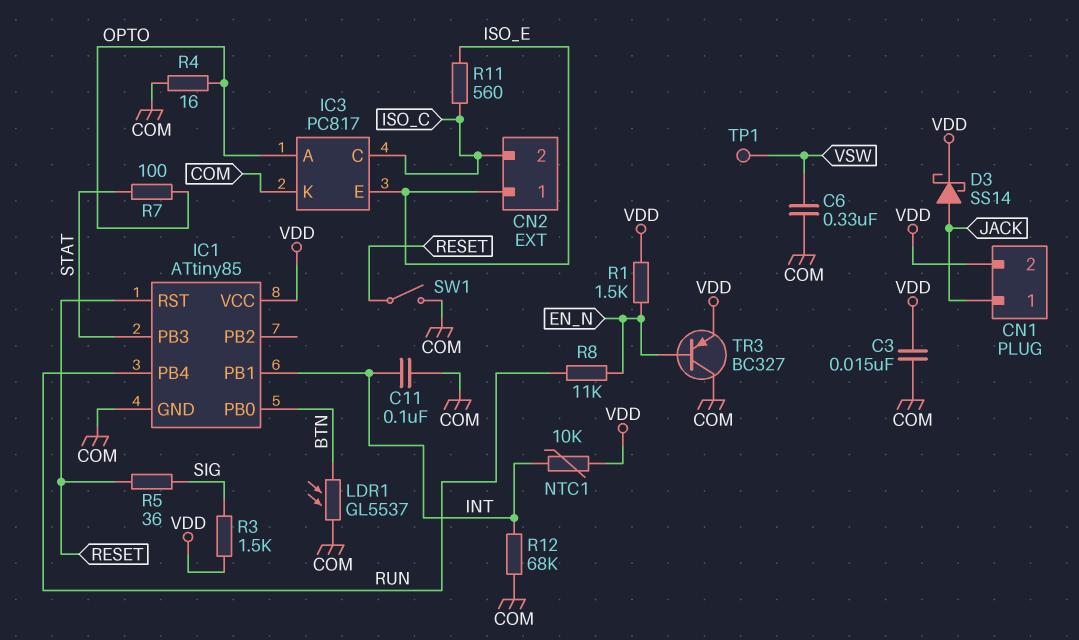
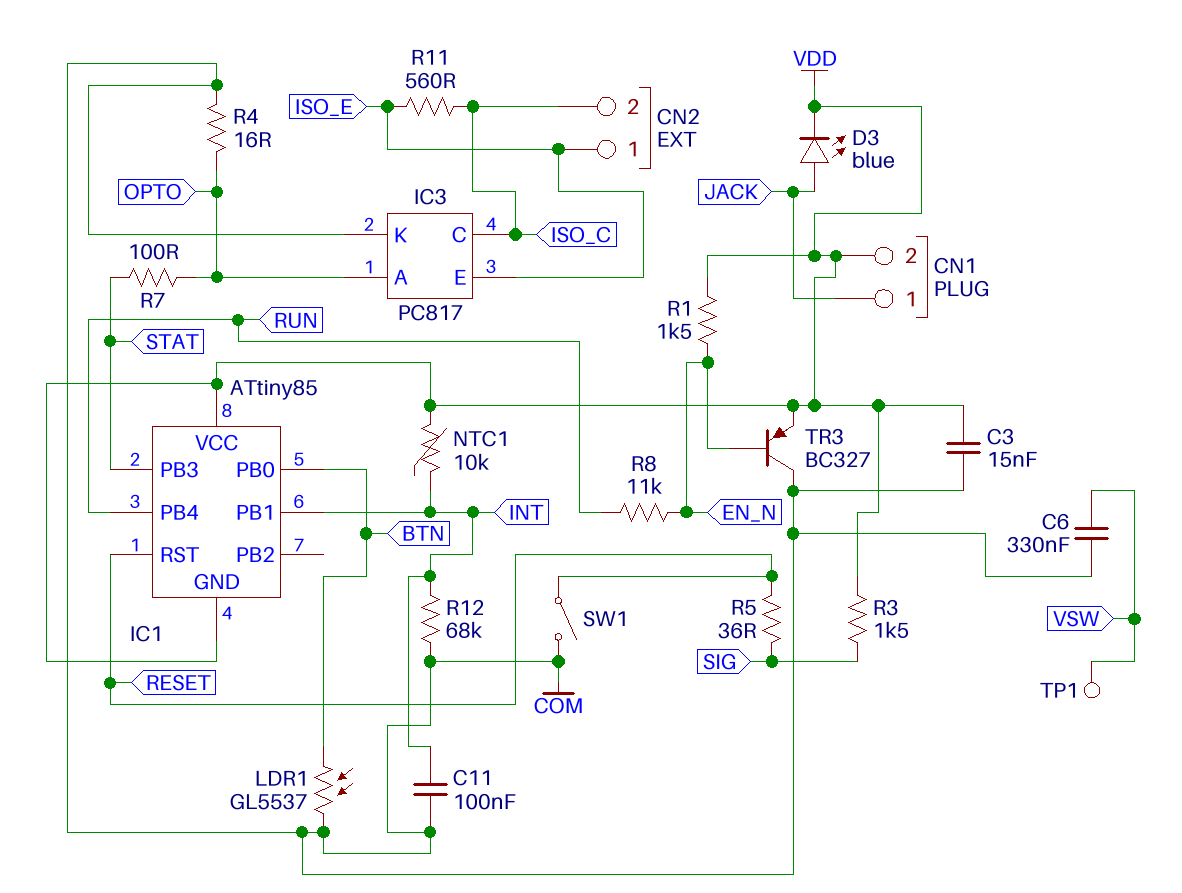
D3: schottky SS14 (A JACK, K VDD) -> LED blue (A JACK, K VDD)
IC1 pin GND: COM -> VDD

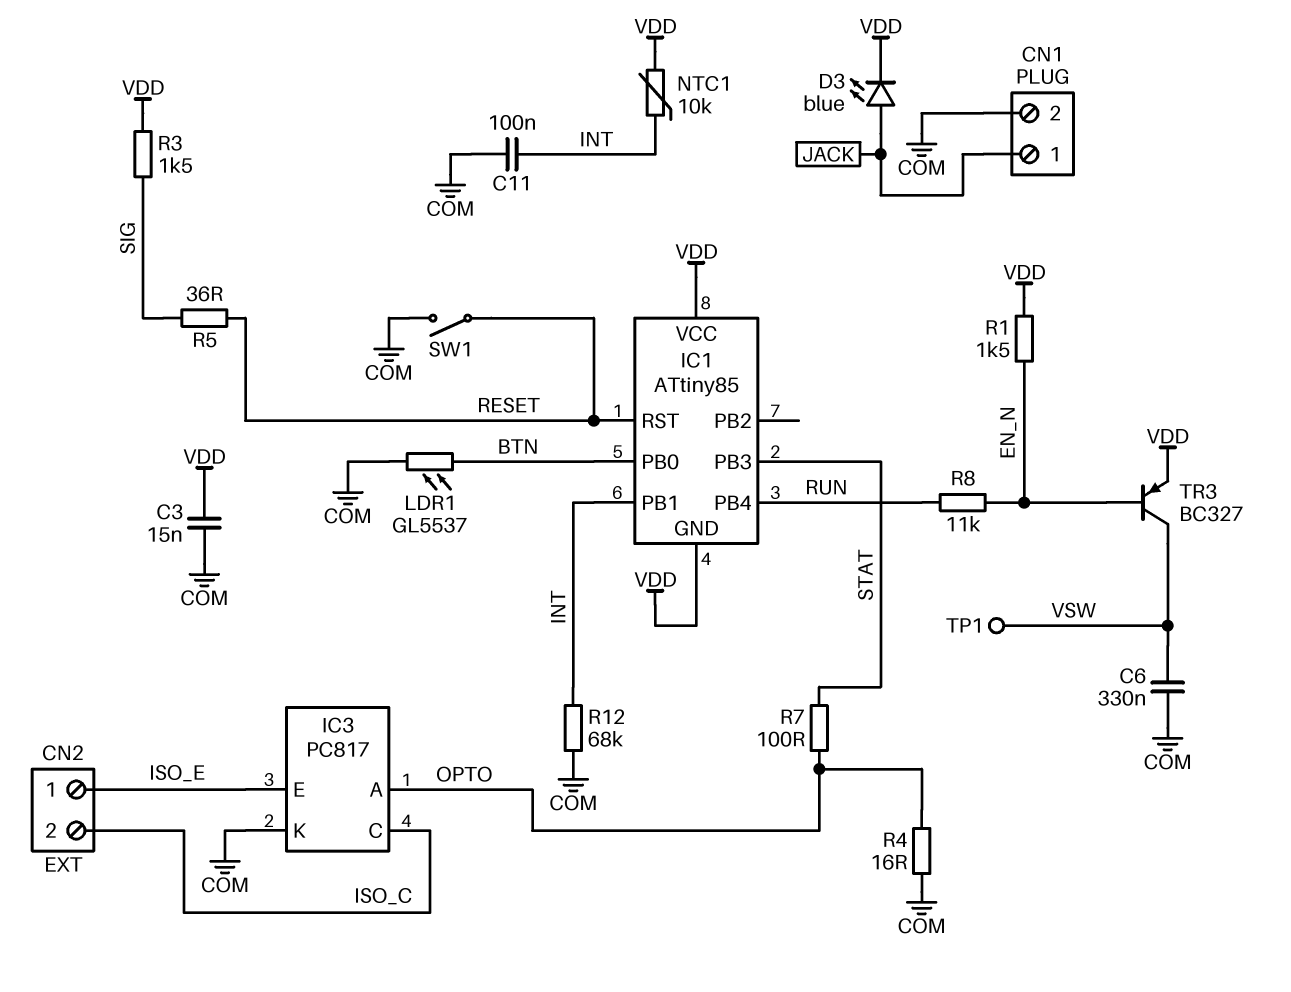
CN1 pin 2: VDD -> COM
R11: 560 (ISO_C, ISO_E) -> none
TR3: PNP BC327 (B EN_N, C COM, E VDD) -> PNP BC327 (B EN_N, C VSW, E VDD)

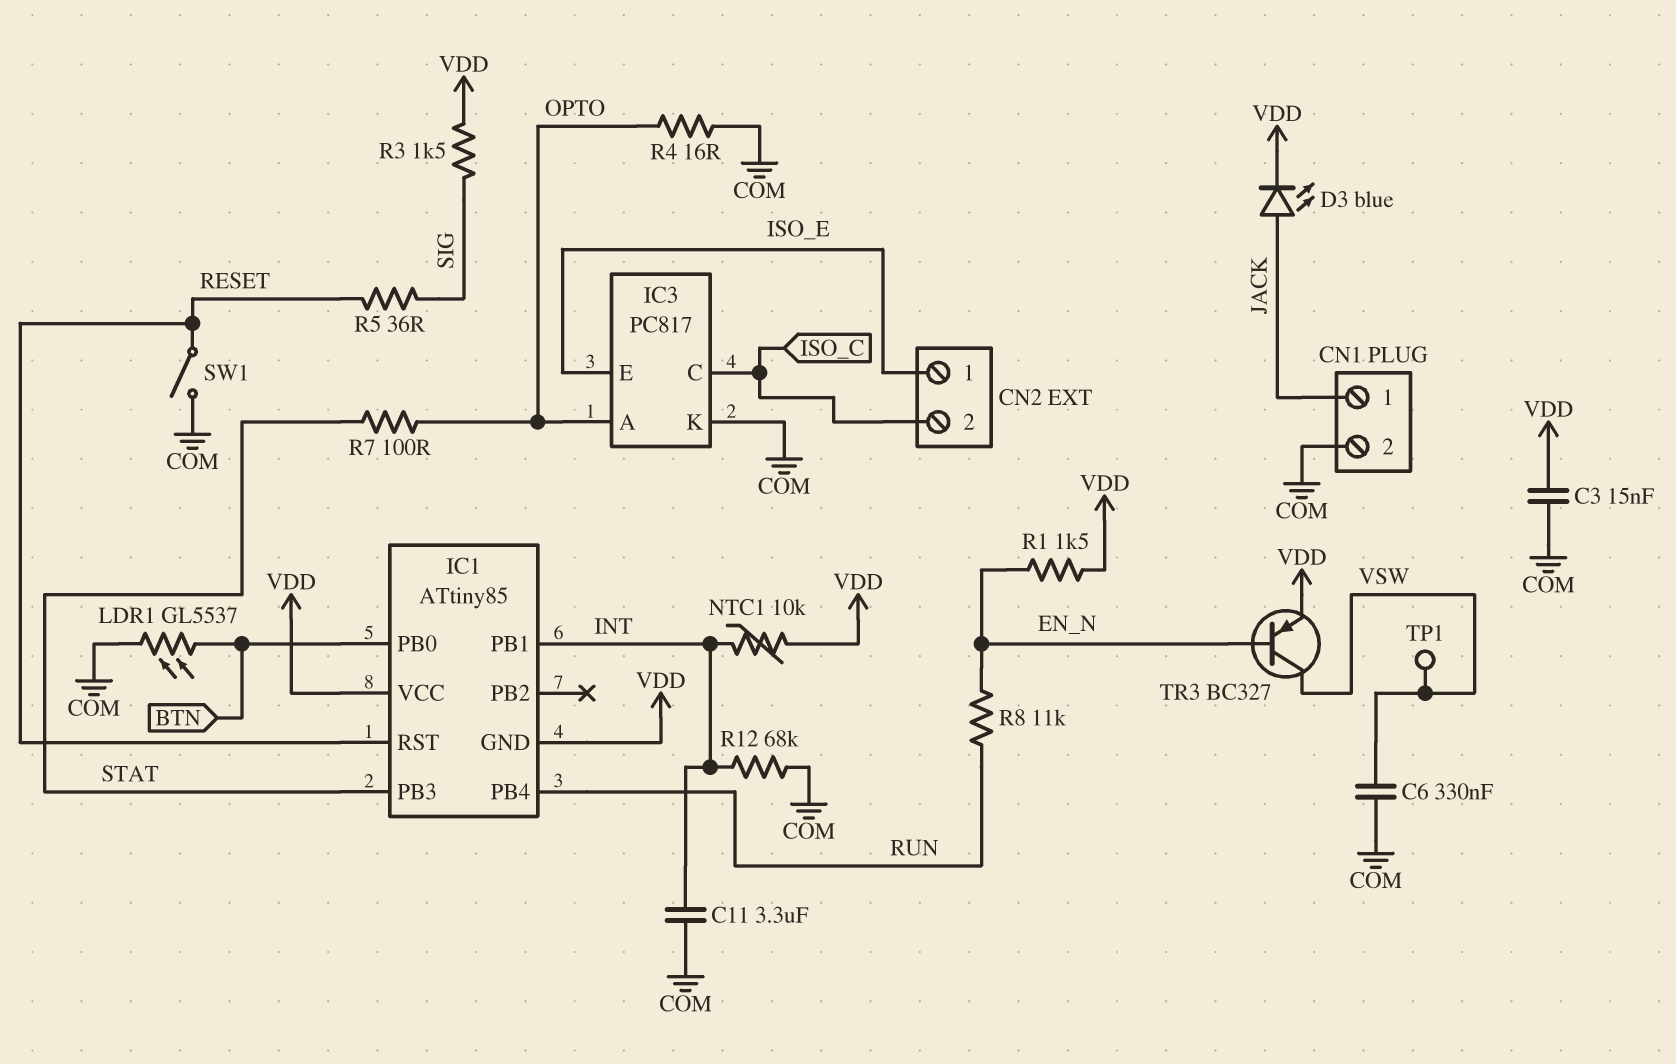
C11: 100nF (COM, INT) -> 3.3uF (COM, INT)

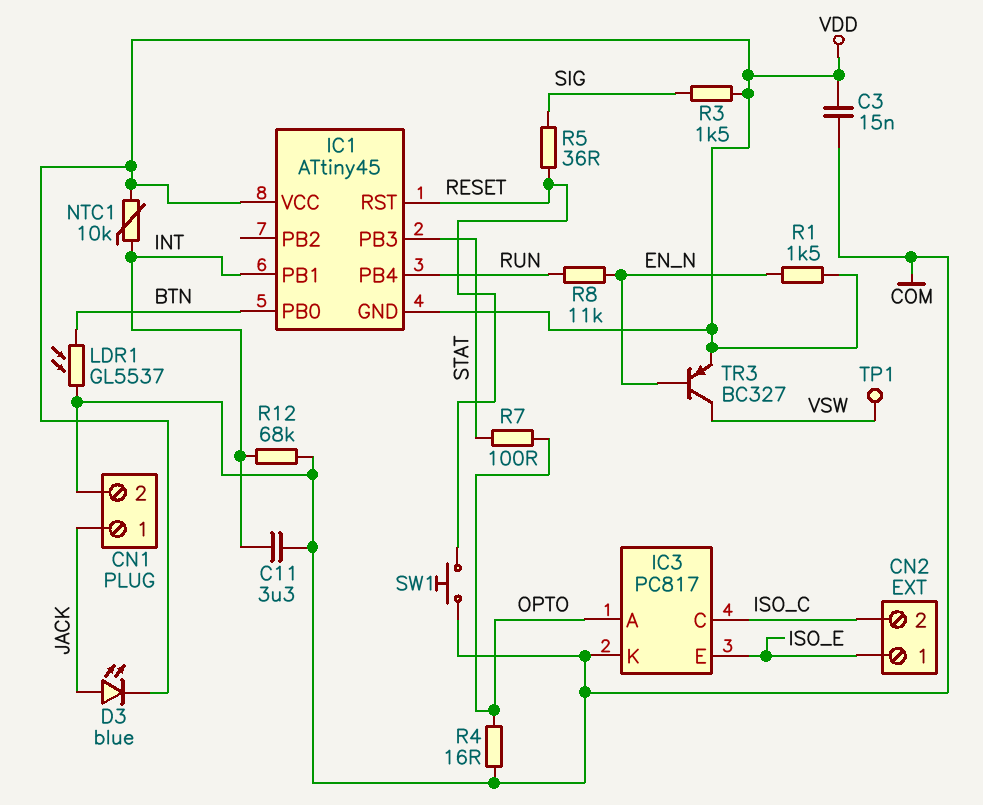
C6: 330nF (COM, VSW) -> none
IC1: ATtiny85 -> ATtiny45
SW1: switch (COM, RESET) -> button (COM, RESET)

